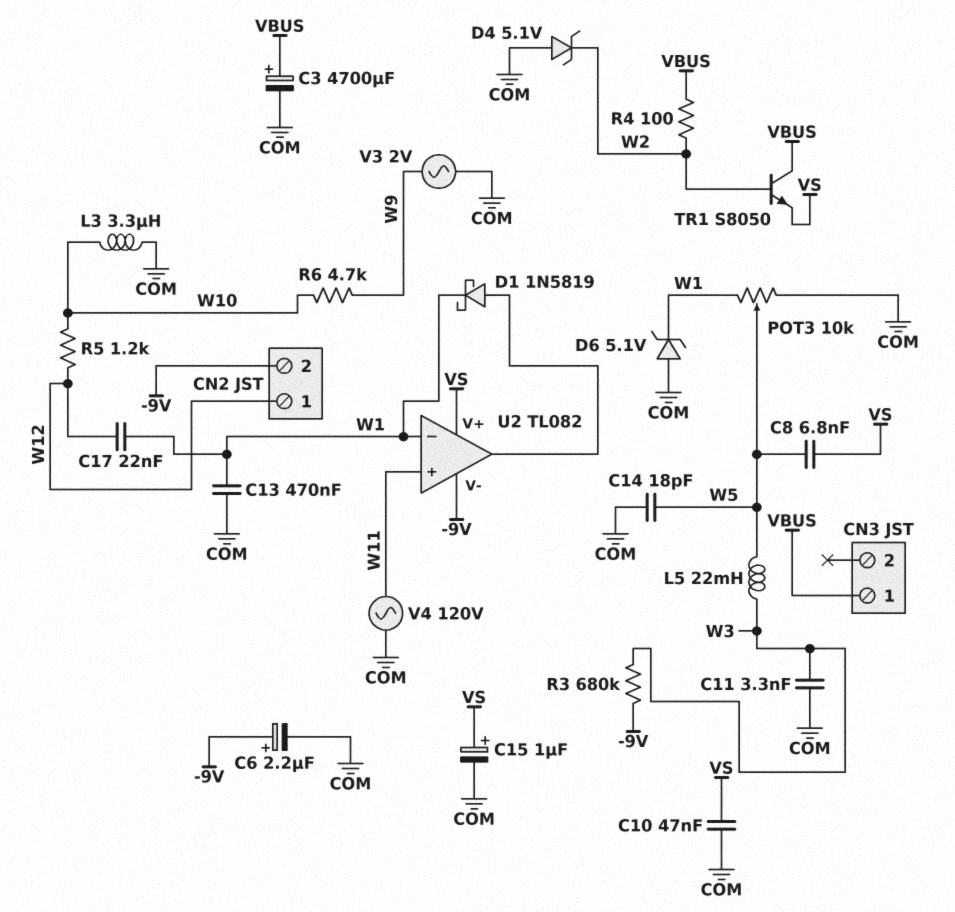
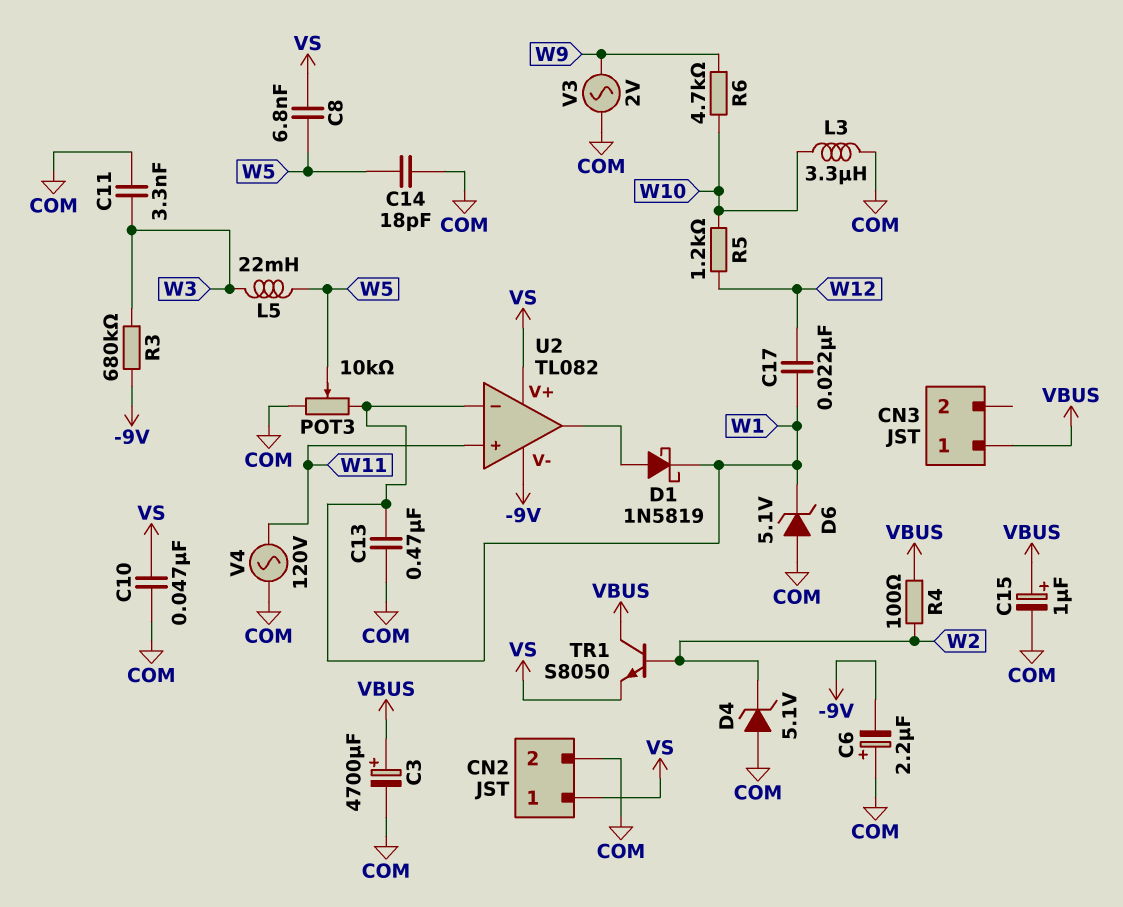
C6: 2.2uF (plus -9V, minus COM) -> 2.2uF (plus COM, minus -9V)
C15: 1uF (plus VS, minus COM) -> 1uF (plus VBUS, minus COM)
CN2 pin 1: W12 -> VS
CN2 pin 2: -9V -> COM

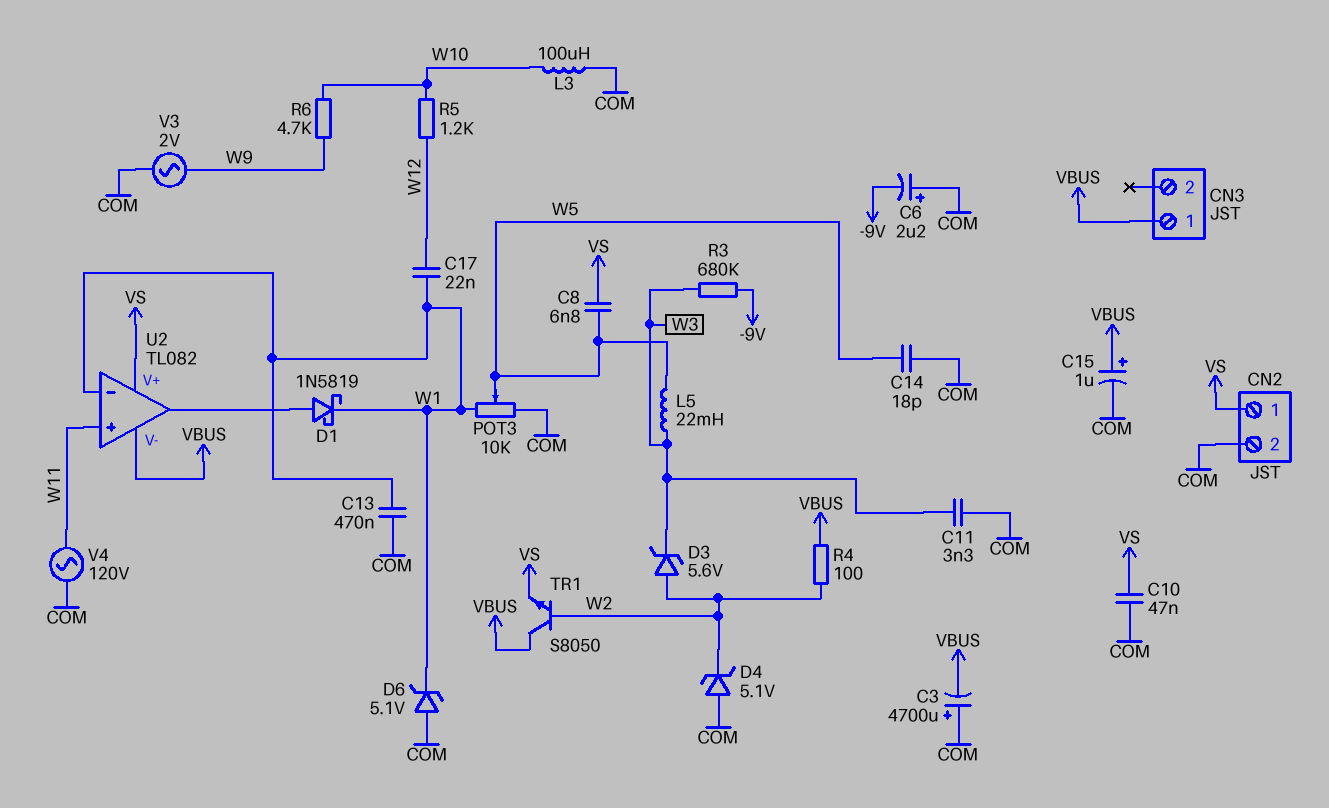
C3: 4700uF (plus VBUS, minus COM) -> 4700uF (plus COM, minus VBUS)
D3: none -> zener 5.6V (A W2, K W3)
L3: 3.3uH (COM, W10) -> 100uH (COM, W10)
U2 pin V-: -9V -> VBUS

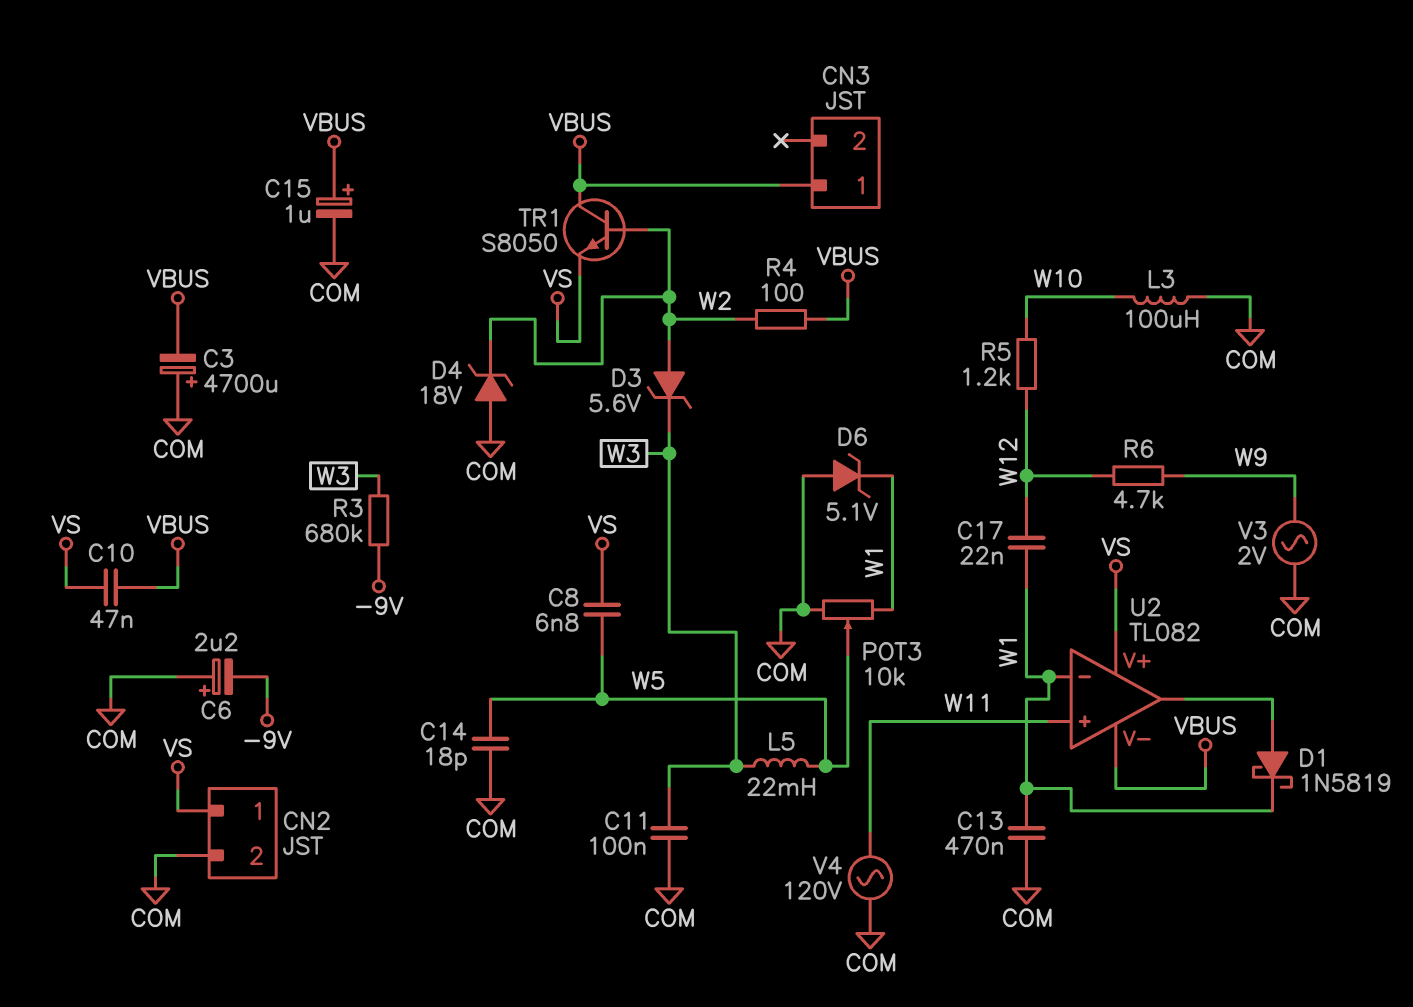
C10: 47nF (COM, VS) -> 47nF (VBUS, VS)
C11: 3.3nF (COM, W3) -> 100nF (COM, W3)
D4: zener 5.1V (A COM, K W2) -> zener 18V (A COM, K W2)
R6: 4.7k (W9, W10) -> 4.7k (W9, W12)

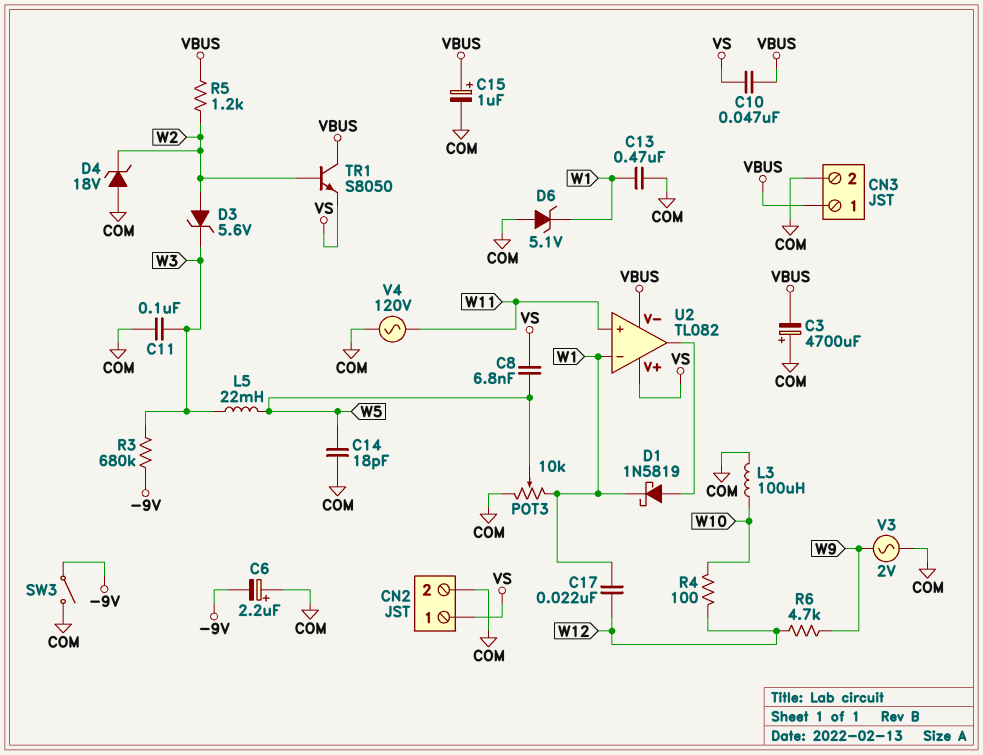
CN3 pin 2: none -> COM
R4: 100 (VBUS, W2) -> 100 (W10, W12)
R5: 1.2k (W10, W12) -> 1.2k (VBUS, W2)
SW3: none -> switch (-9V, COM)

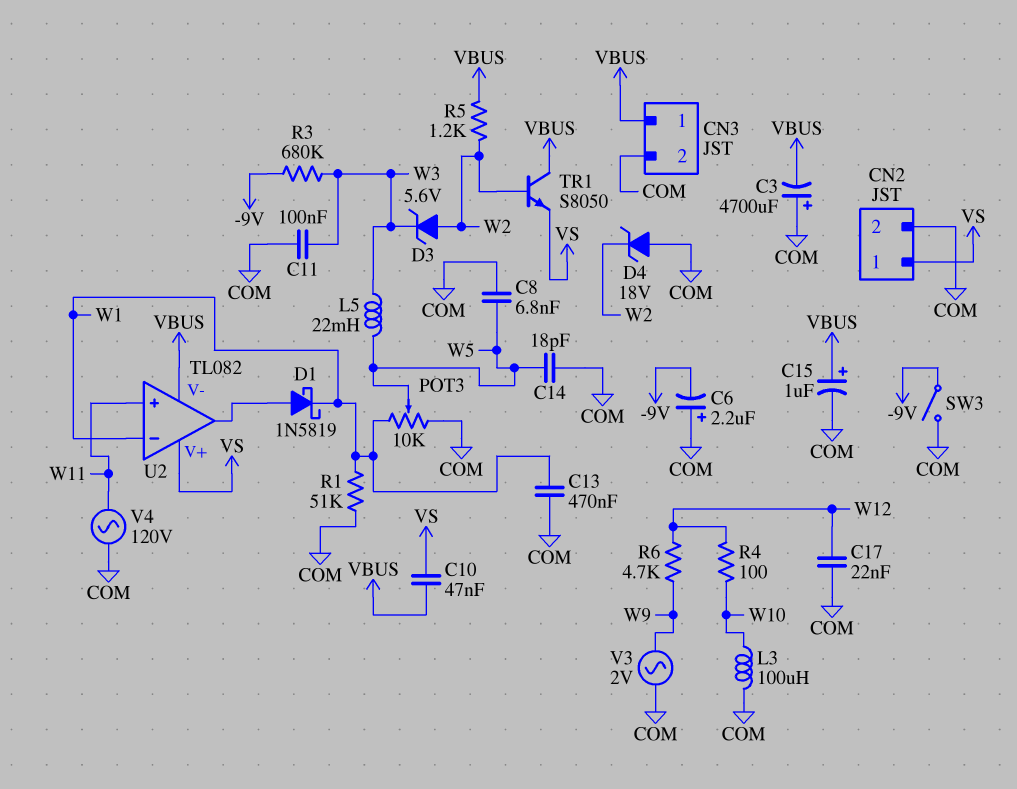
C8: 6.8nF (VS, W5) -> 6.8nF (COM, W5)
C17: 22nF (W1, W12) -> 22nF (COM, W12)
D6: zener 5.1V (A COM, K W1) -> none
R1: none -> 51k (COM, W1)

